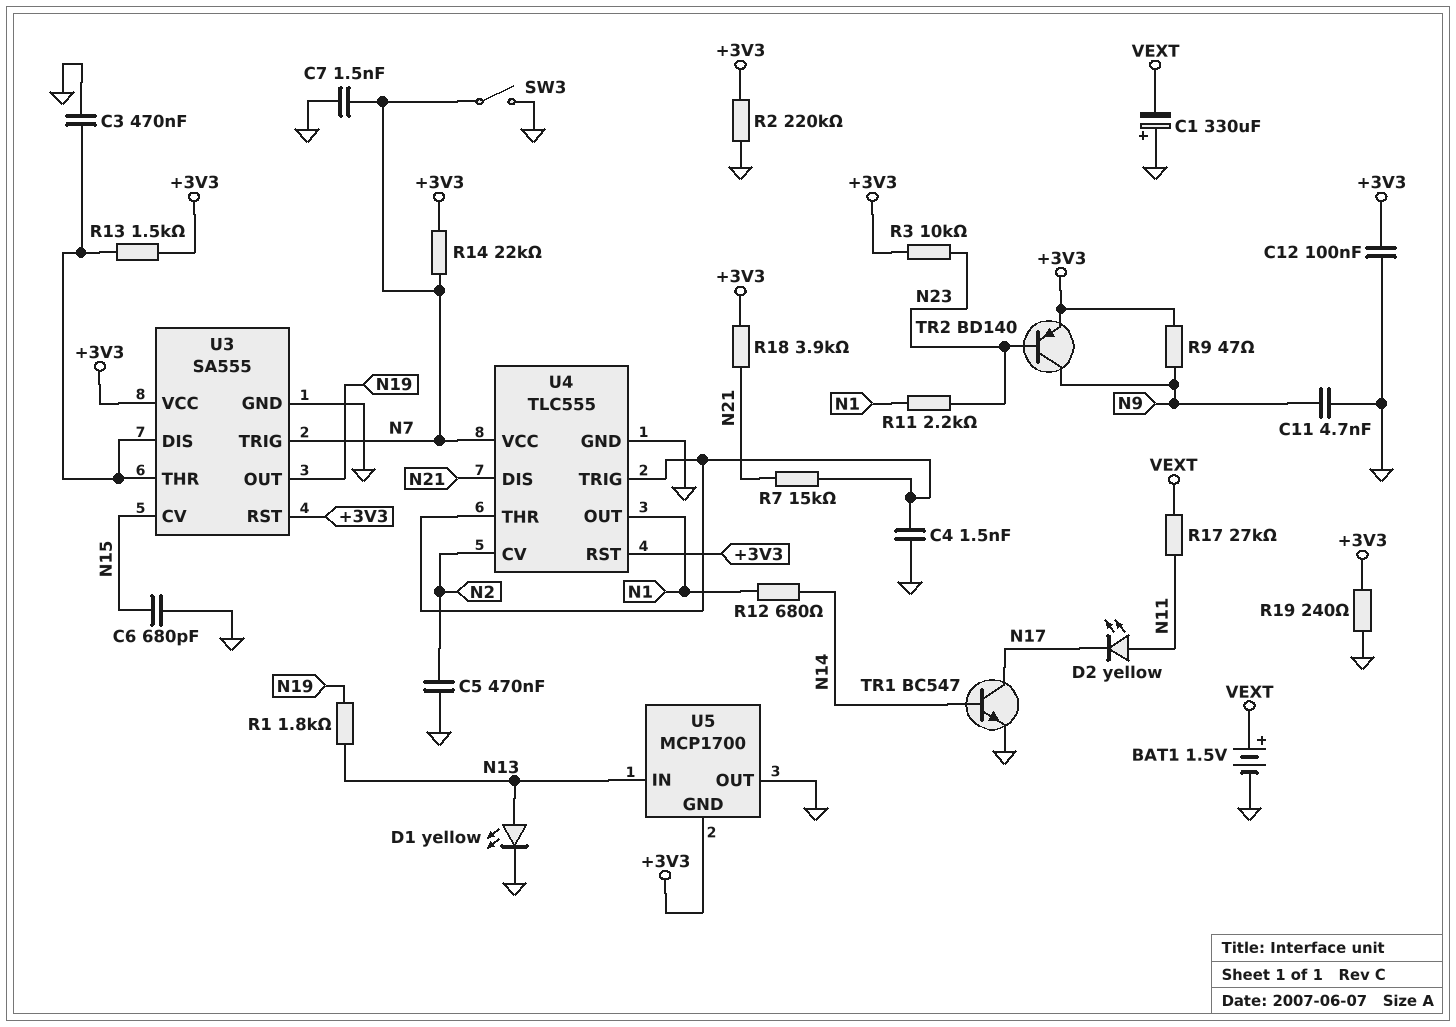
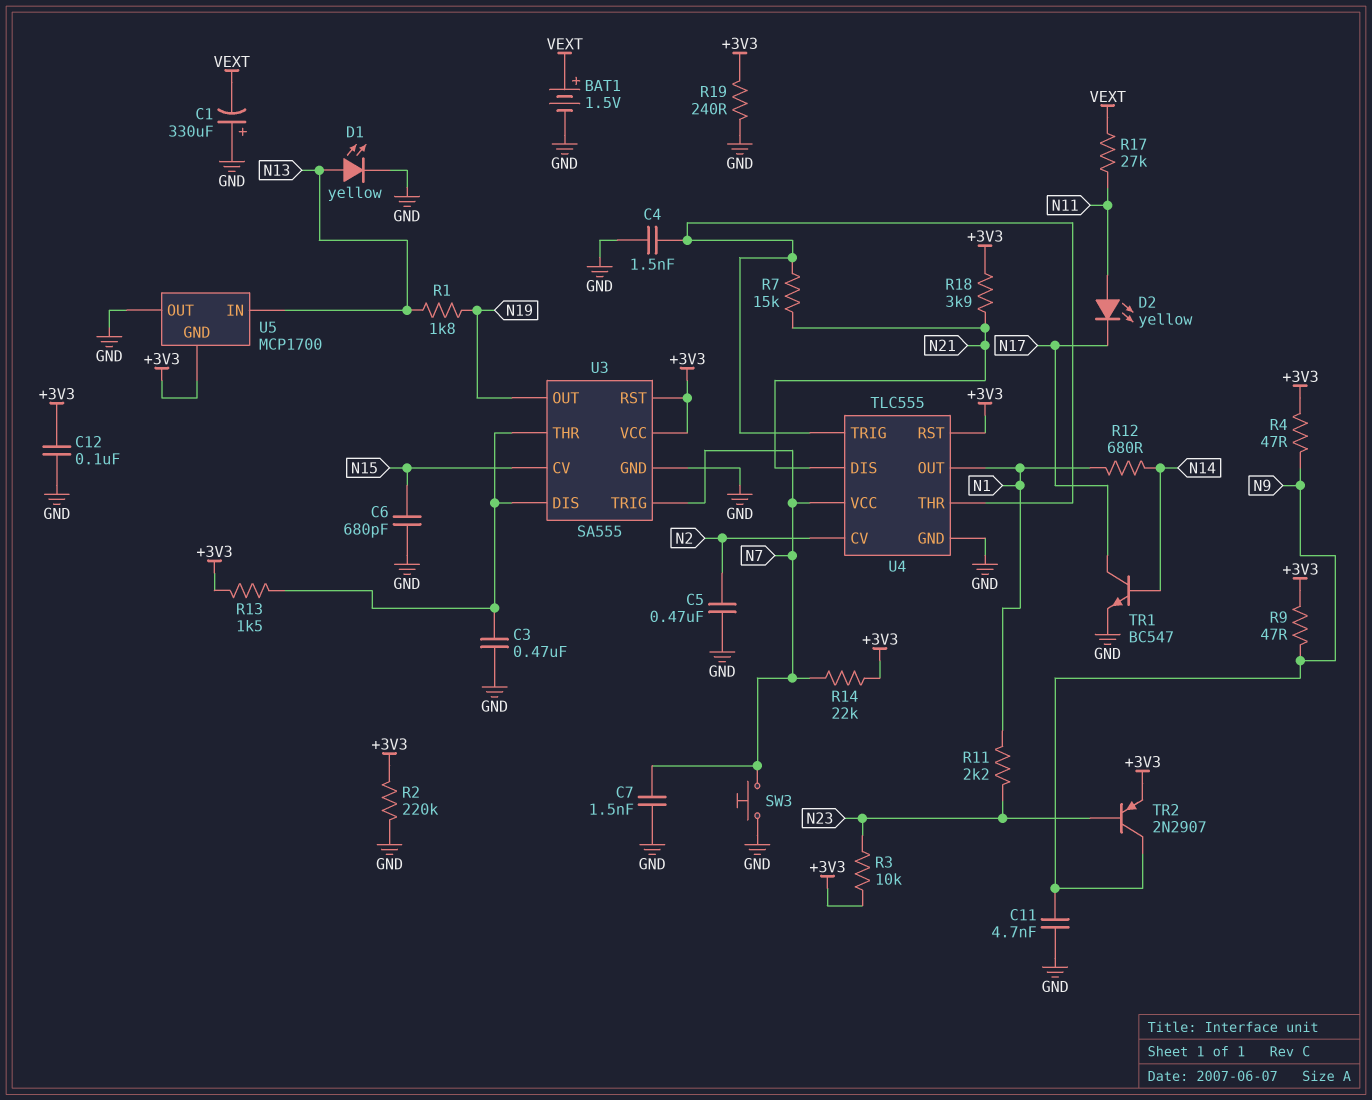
R4: none -> 47 (+3V3, N9)
SW3: switch (GND, N7) -> button (GND, N7)
TR2: PNP BD140 (B N23, C N9, E +3V3) -> PNP 2N2907 (B N23, C N9, E +3V3)

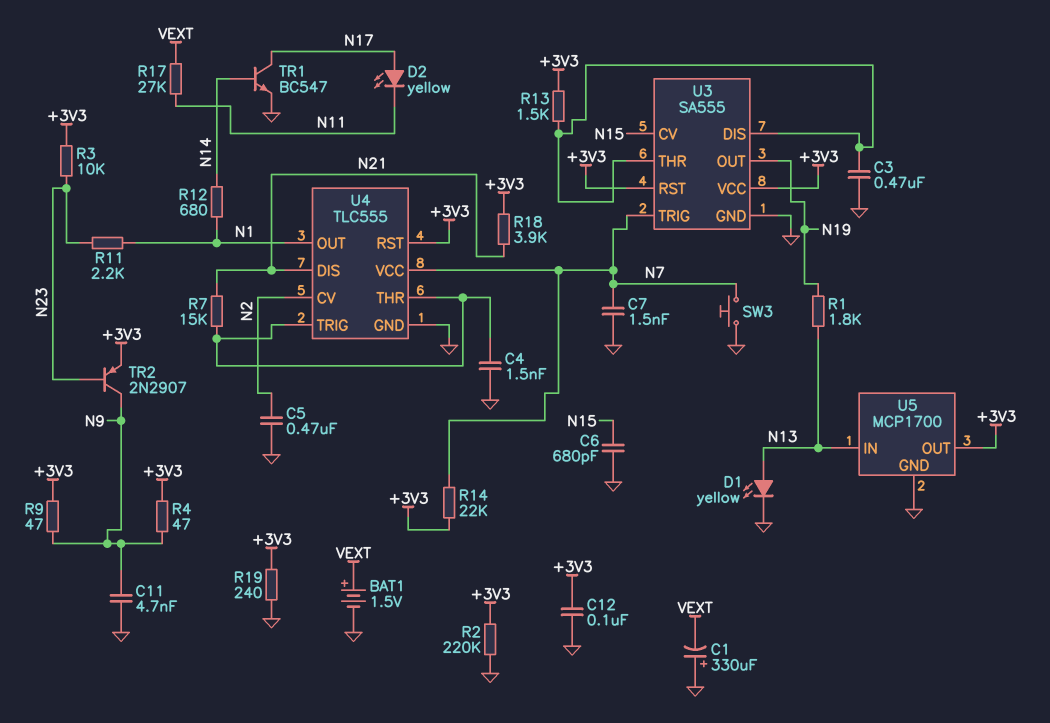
D2: LED yellow (A N11, K N17) -> LED yellow (A N17, K N11)
U5 pin GND: +3V3 -> GND
U5 pin OUT: GND -> +3V3

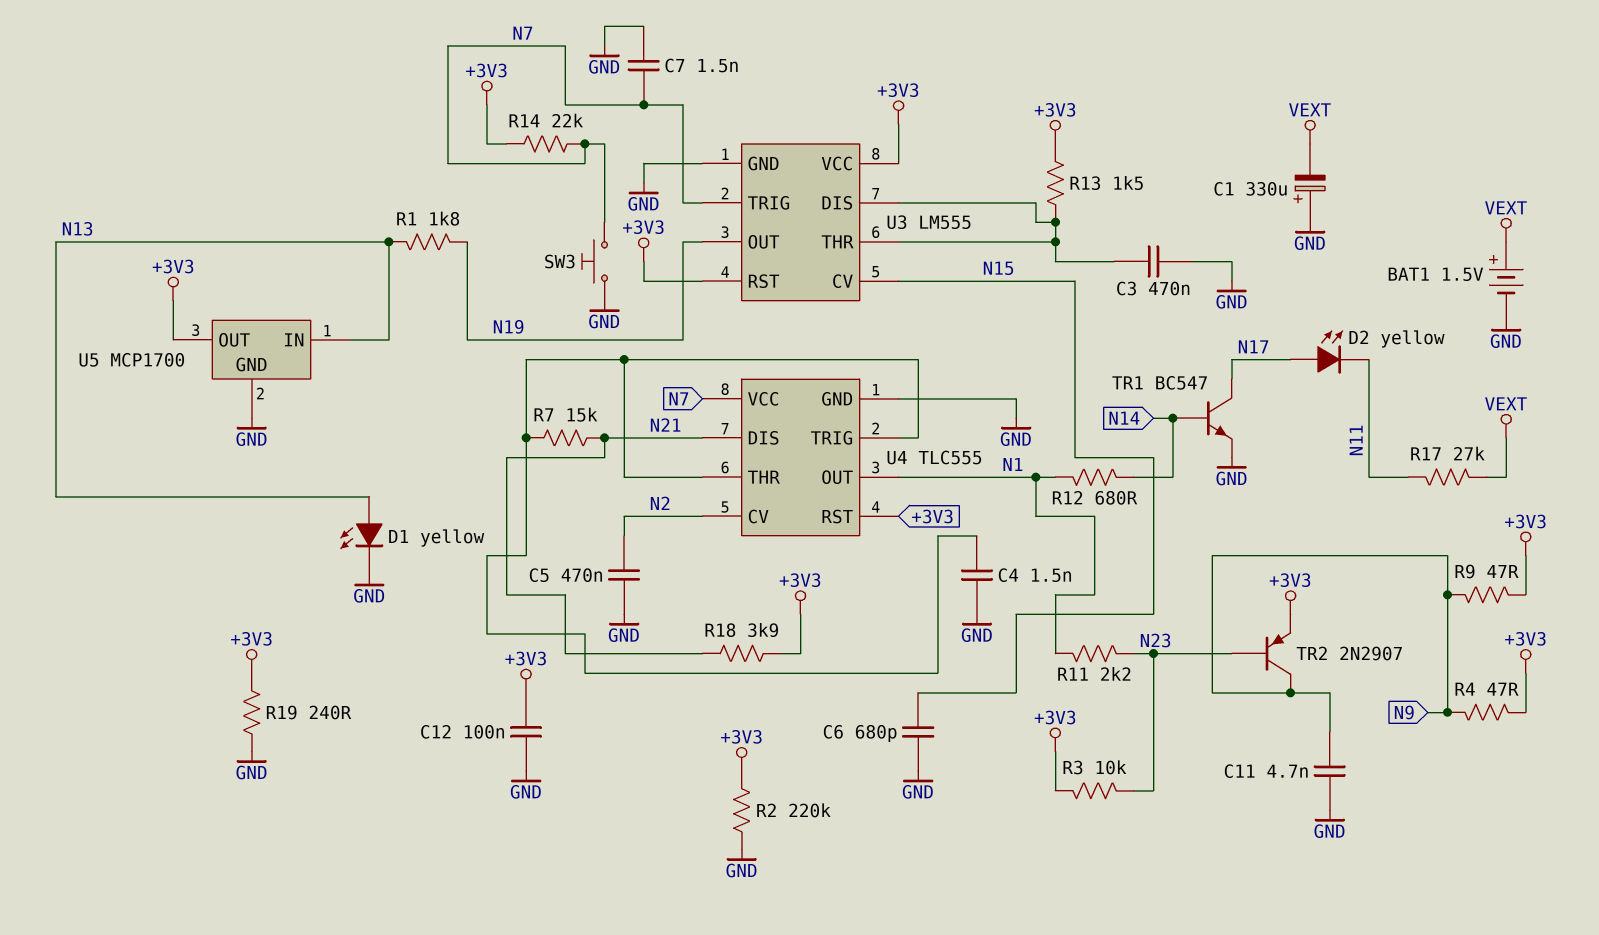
U3: SA555 -> LM555

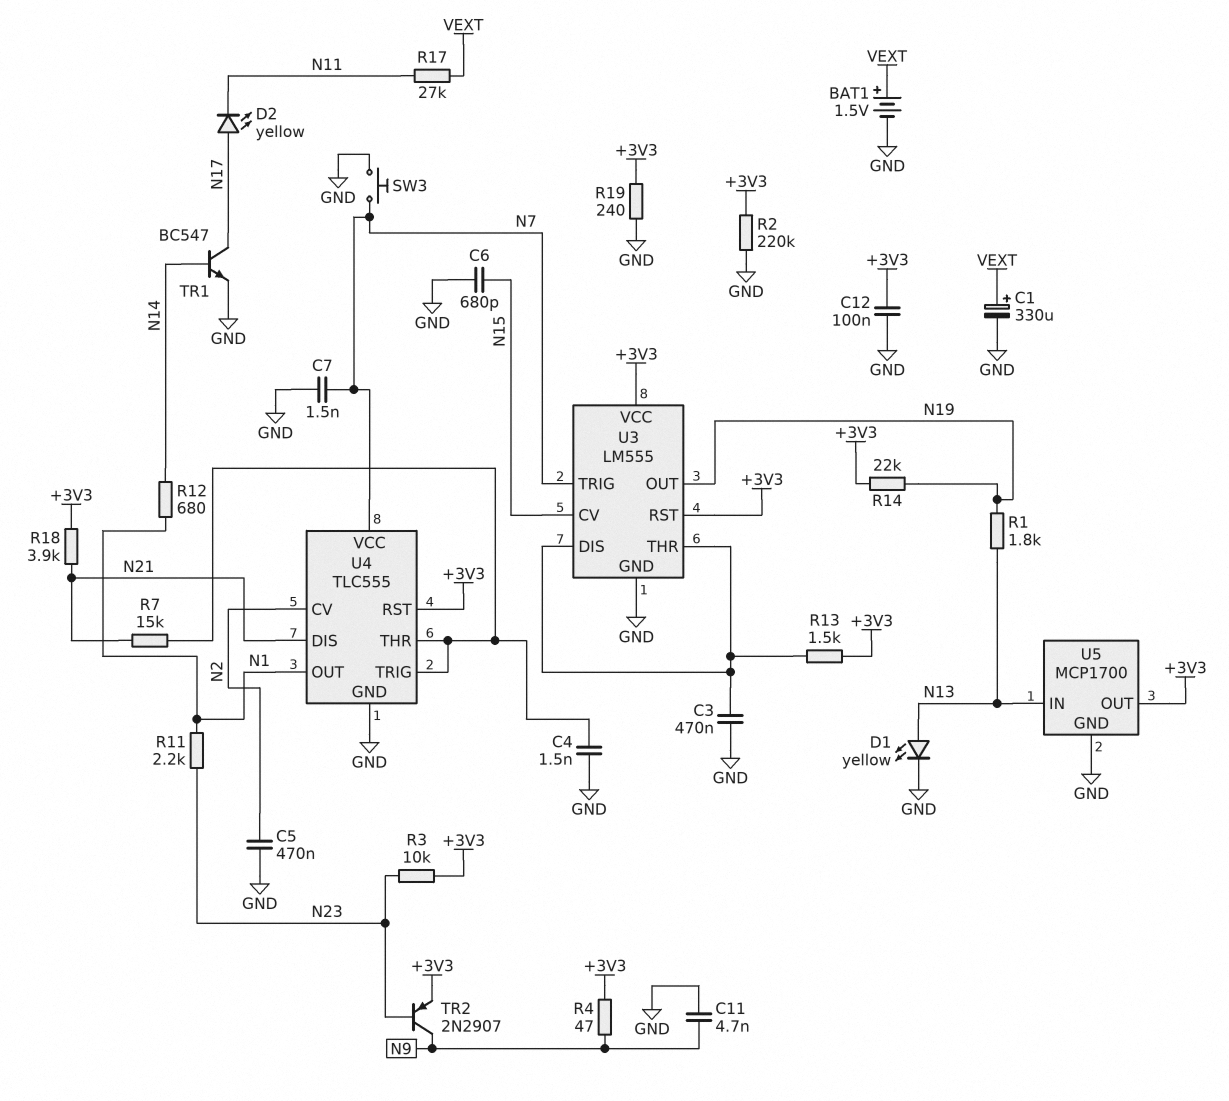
C1: 330uF (plus GND, minus VEXT) -> 330uF (plus VEXT, minus GND)
R9: 47 (+3V3, N9) -> none
R14: 22k (+3V3, N7) -> 22k (+3V3, N19)

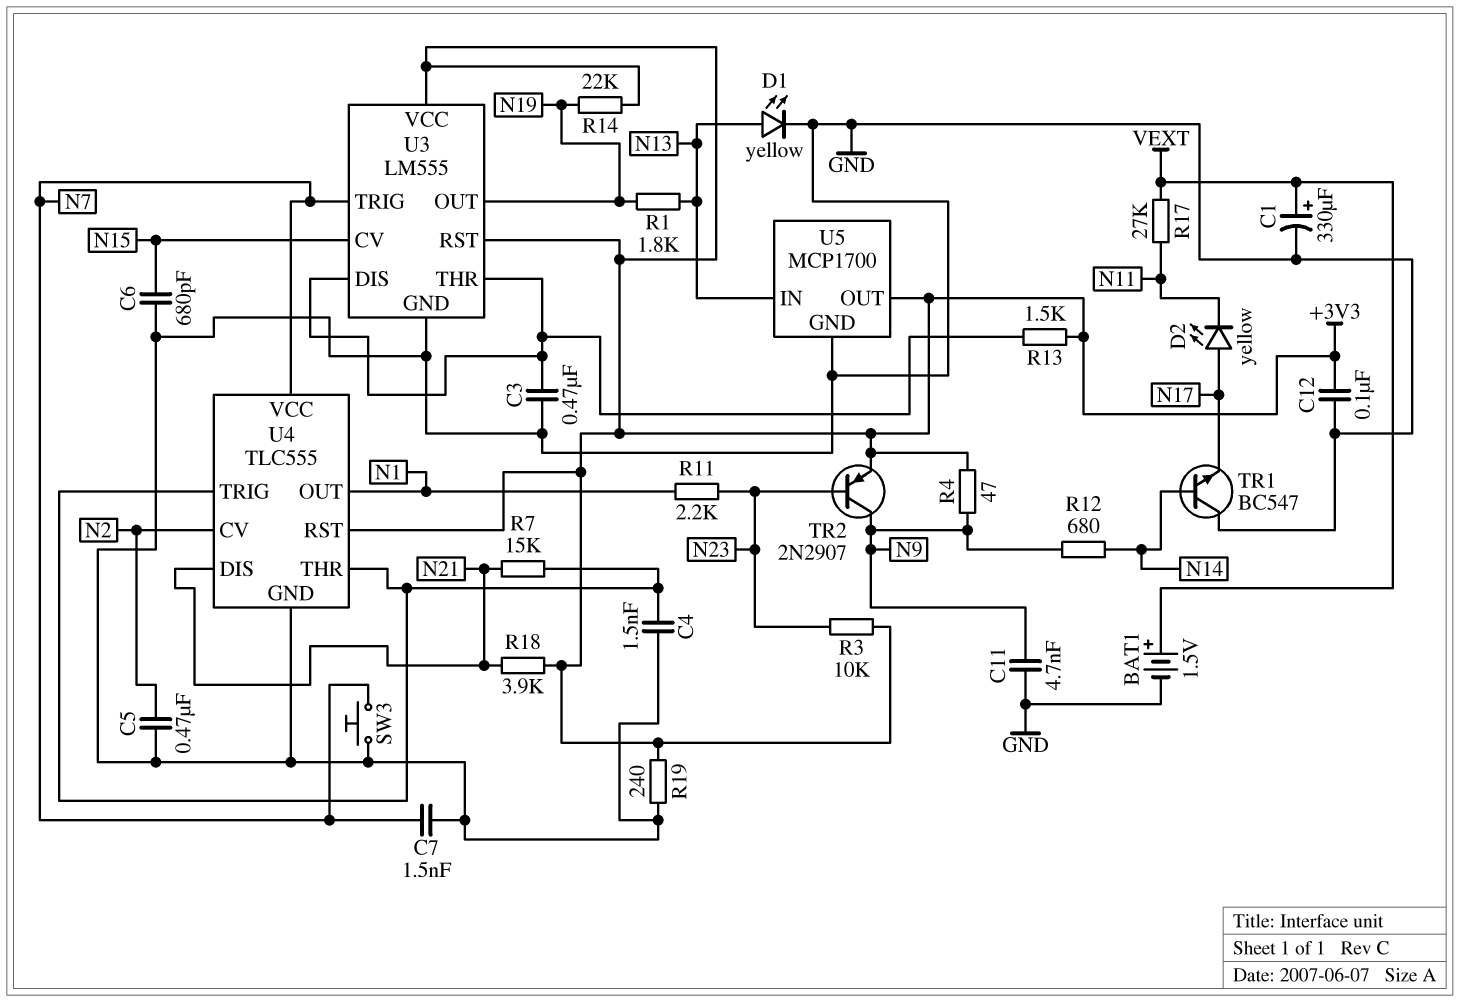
R2: 220k (+3V3, GND) -> none
R12: 680 (N1, N14) -> 680 (N9, N14)
TR1: NPN BC547 (B N14, C N17, E GND) -> NPN BC547 (B N14, C GND, E N17)

